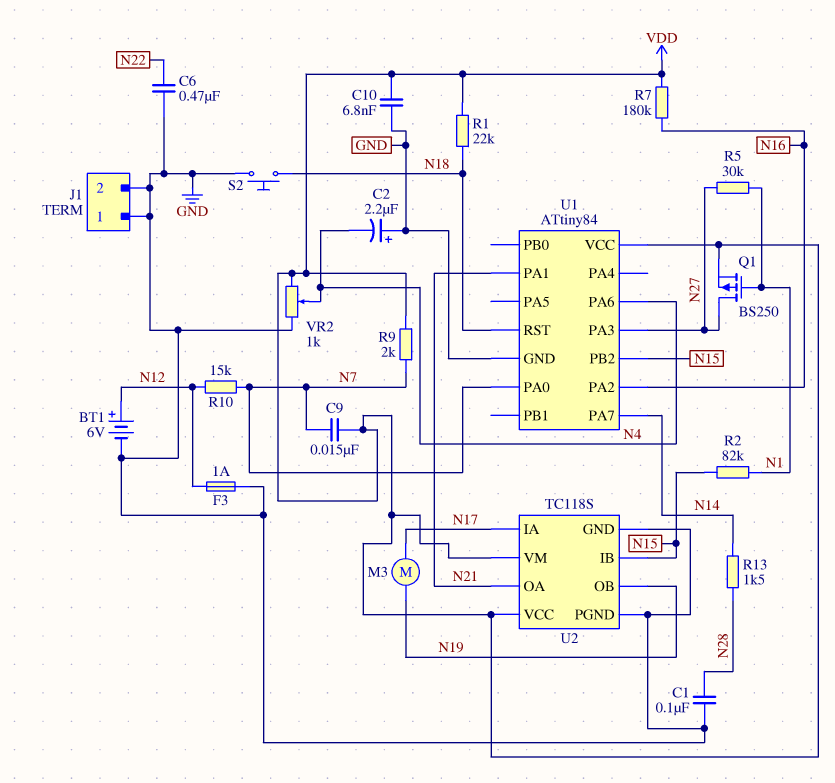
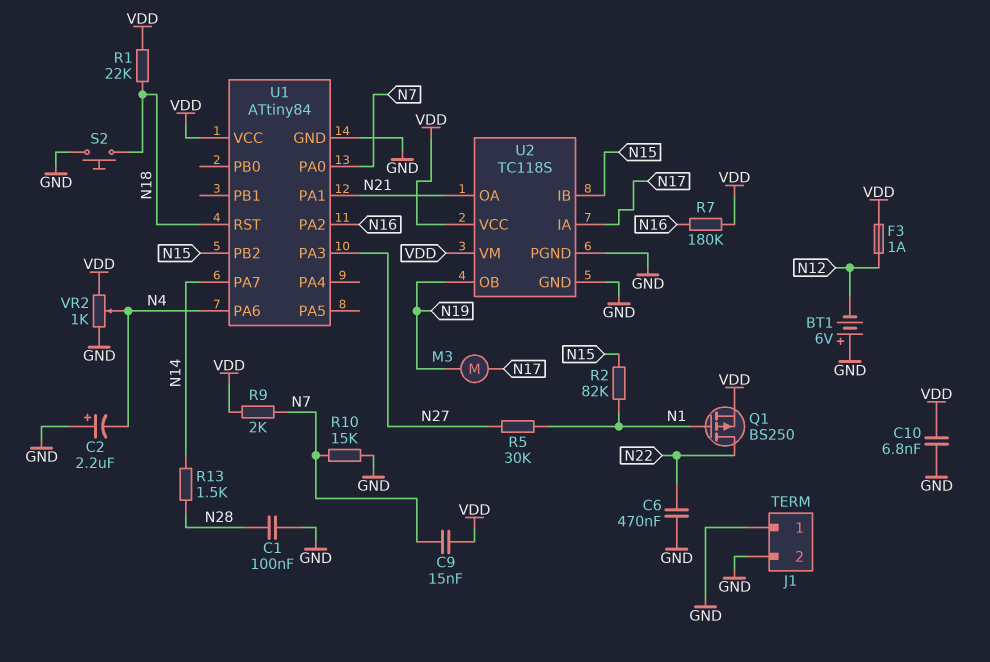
BT1: 6V (plus N12, minus GND) -> 6V (plus GND, minus N12)
F3: 1A (GND, N12) -> 1A (N12, VDD)
Q1: PMOS BS250 (G N1, D N27, S VDD) -> PMOS BS250 (G N1, D N22, S VDD)
R10: 15k (N7, N12) -> 15k (GND, N7)

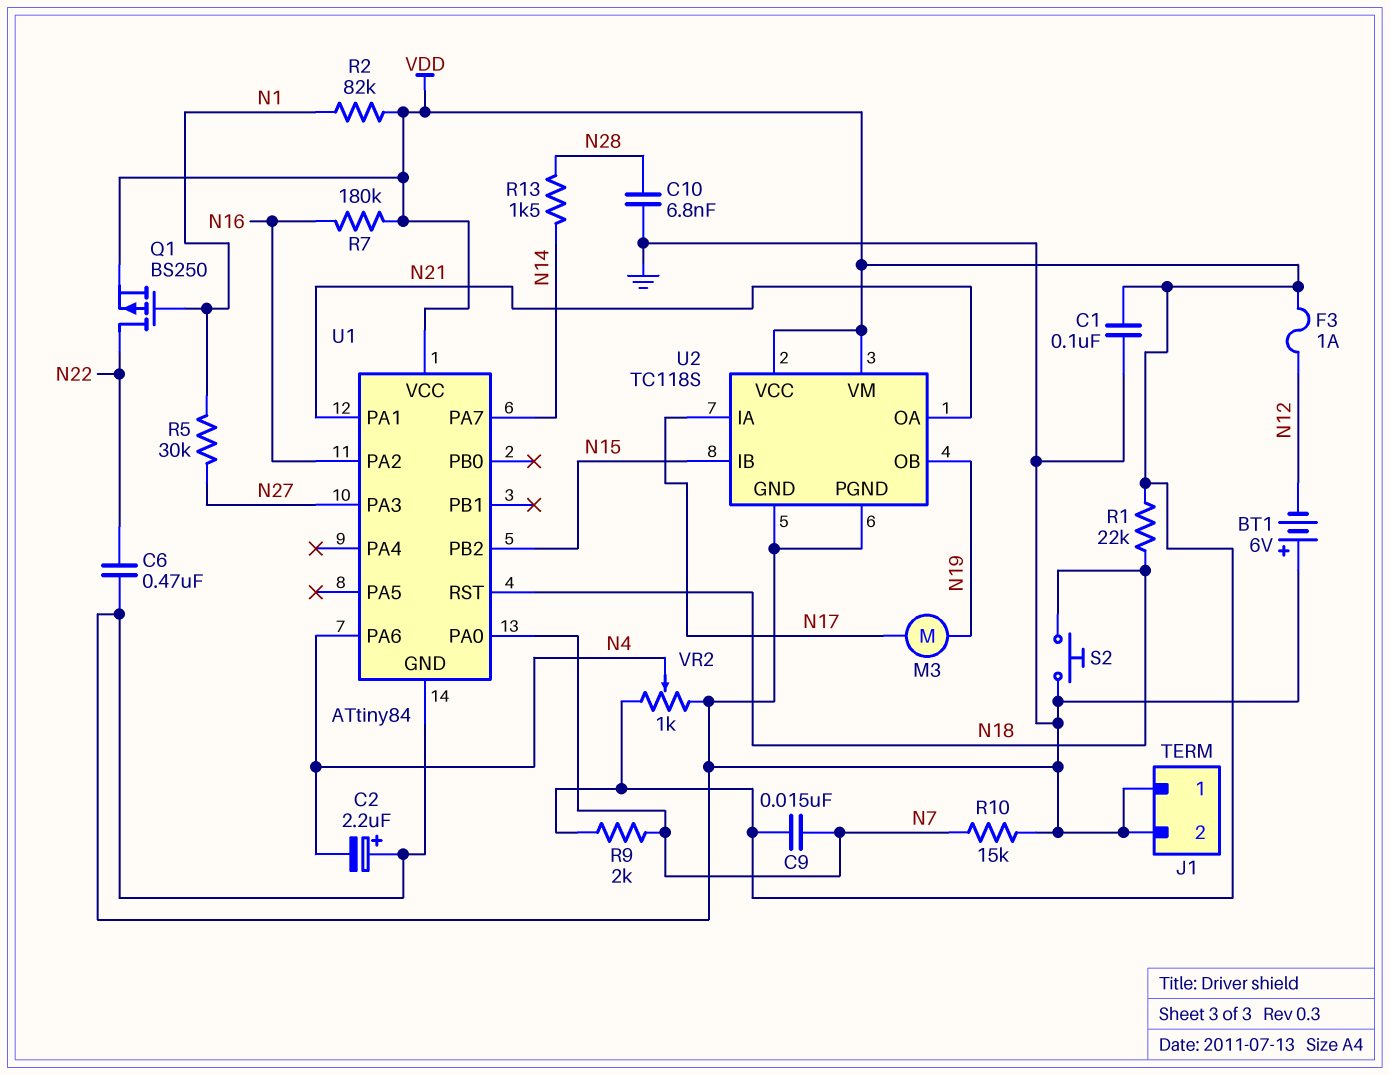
C1: 100nF (GND, N28) -> 100nF (GND, VDD)
C10: 6.8nF (GND, VDD) -> 6.8nF (GND, N28)
R2: 82k (N1, N15) -> 82k (N1, VDD)

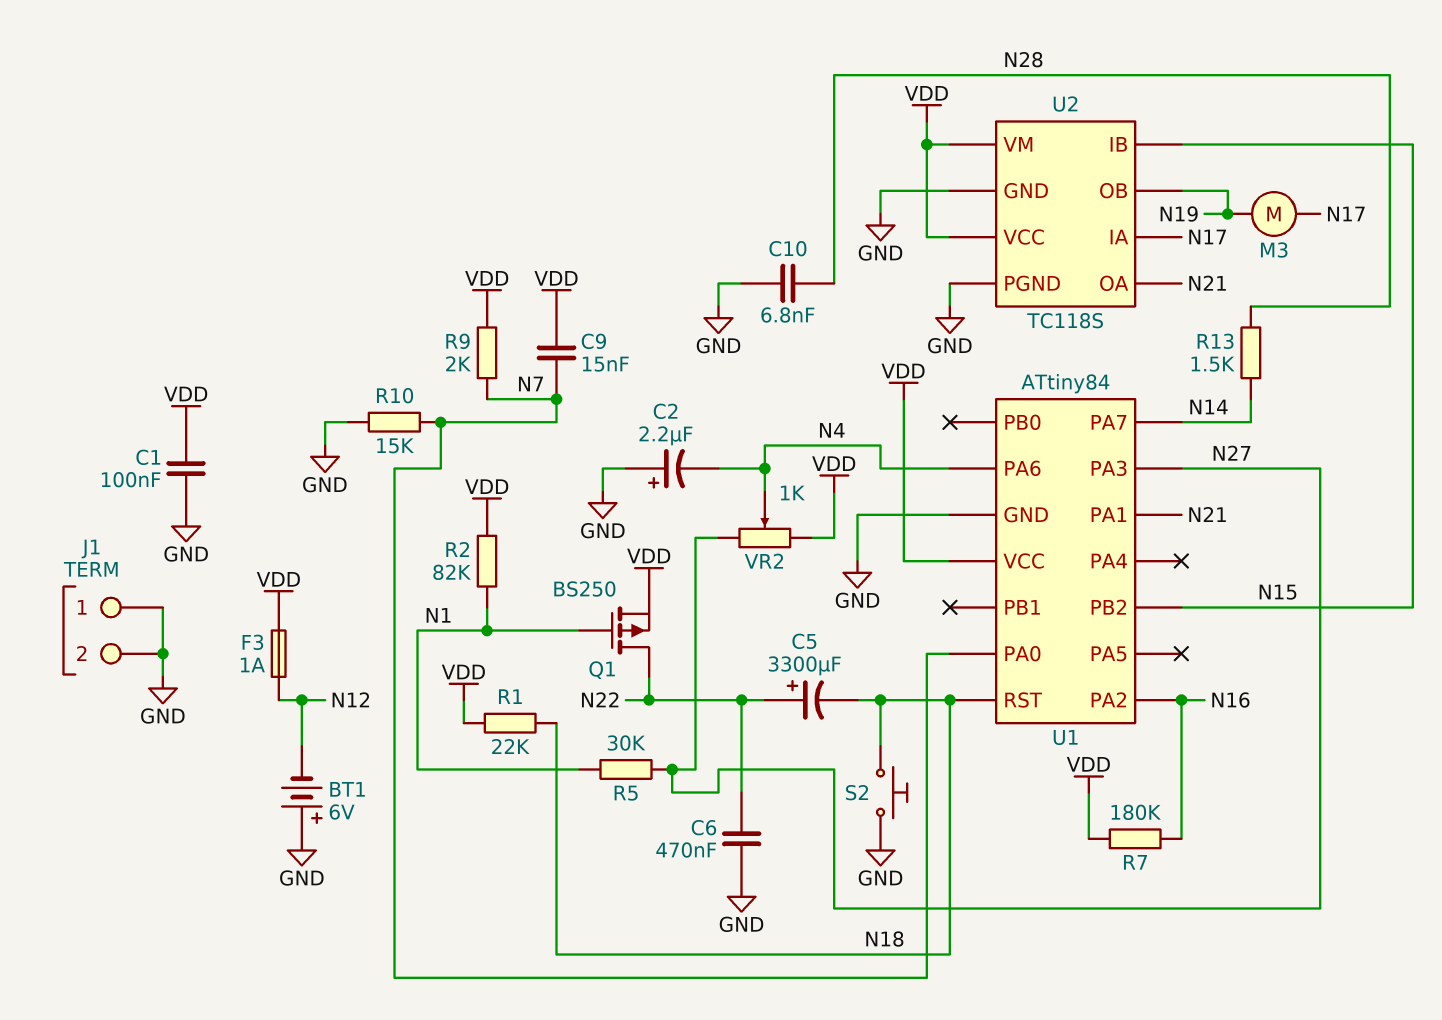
C5: none -> 3300uF (plus N22, minus N18)
VR2: 1k (GND, VDD, wiper N4) -> 1k (N27, VDD, wiper N4)

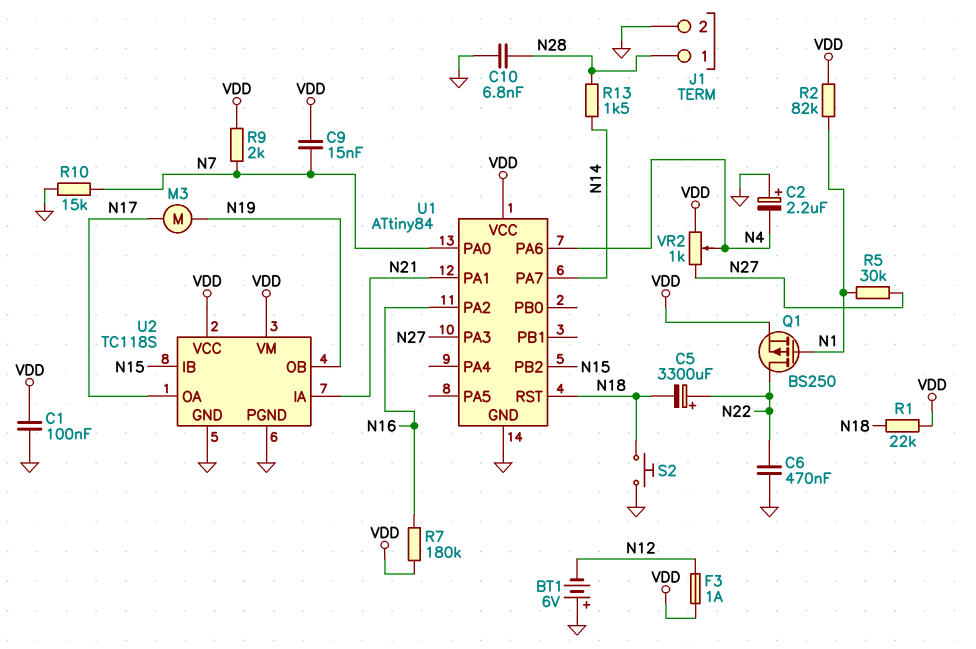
J1 pin 1: GND -> N28
U2 pin IA: N17 -> N21
U2 pin OA: N21 -> N17

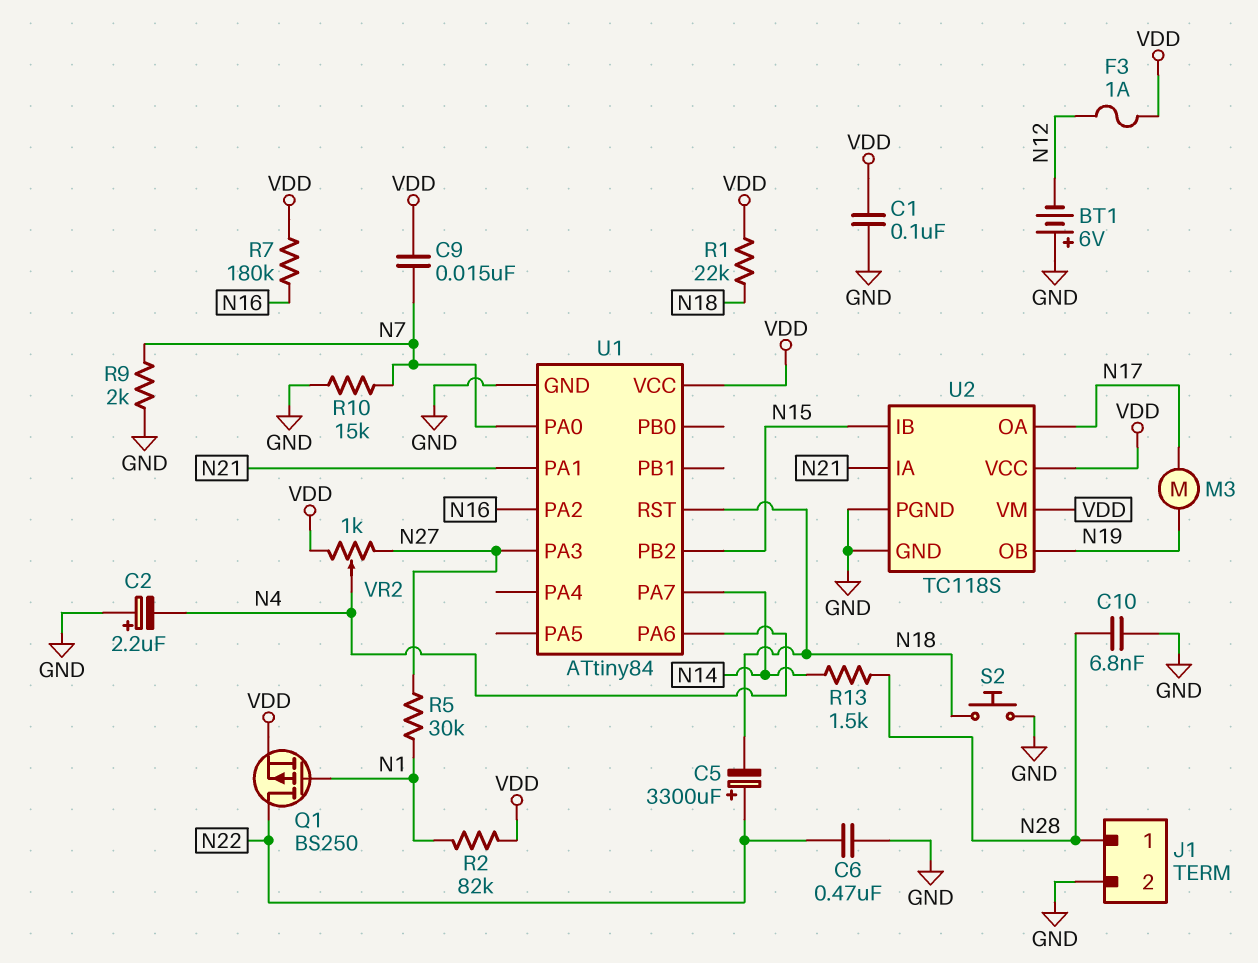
R9: 2k (N7, VDD) -> 2k (GND, N7)

